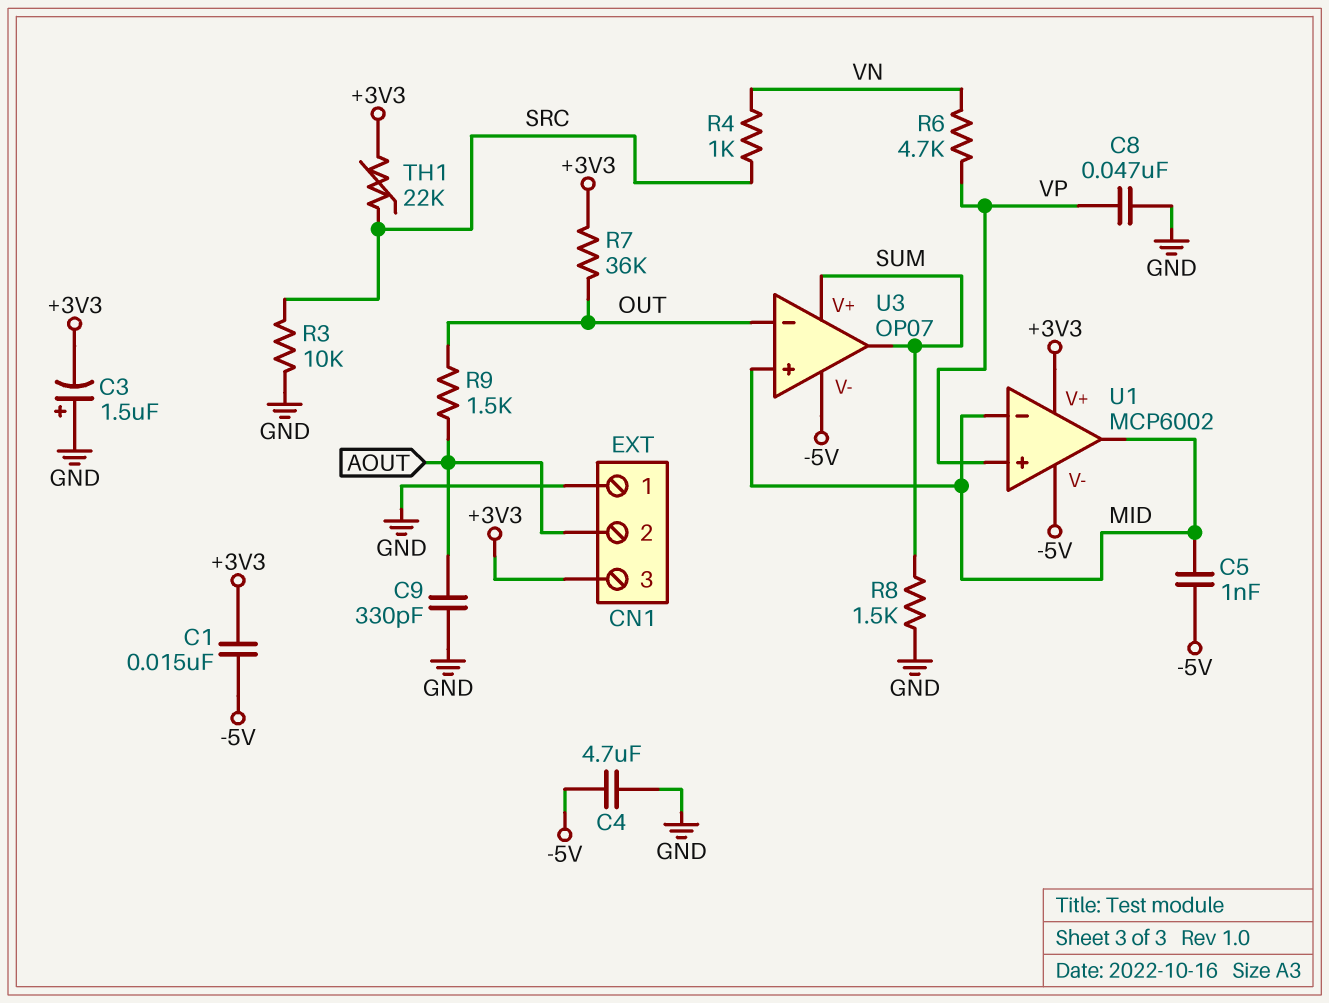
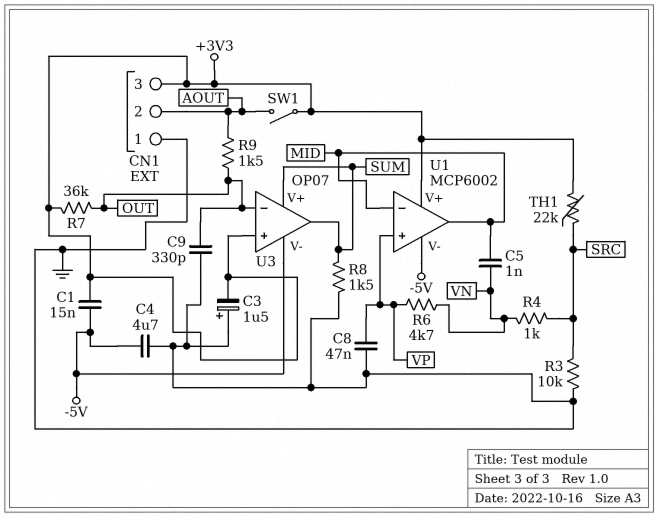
C5: 1nF (-5V, MID) -> 1nF (MID, VN)
C9: 330pF (AOUT, GND) -> 330pF (GND, OUT)
SW1: none -> switch (+3V3, AOUT)
U3 pin in+: MID -> +3V3

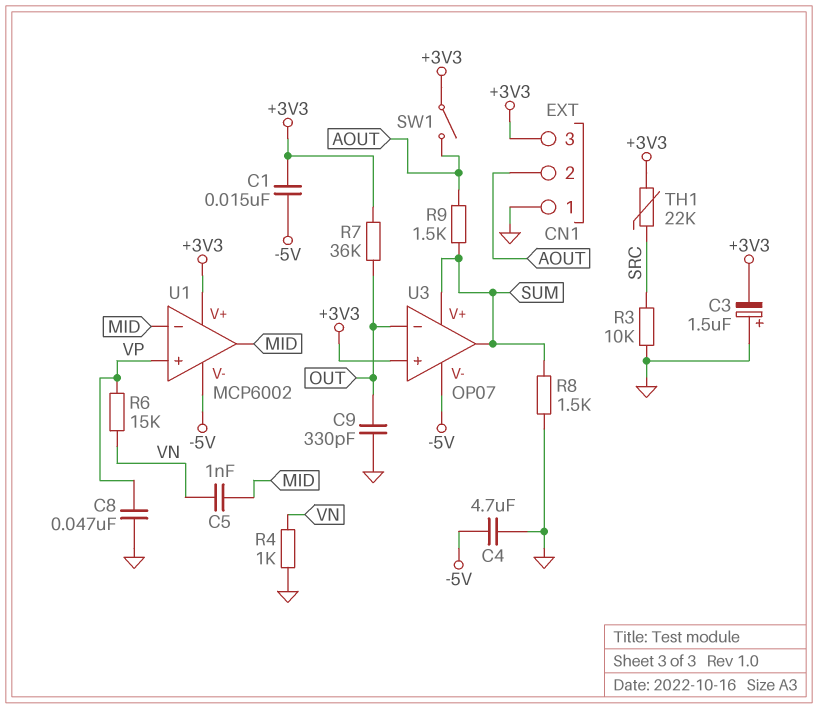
R4: 1k (SRC, VN) -> 1k (GND, VN)
R6: 4.7k (VN, VP) -> 15k (VN, VP)
R9: 1.5k (AOUT, OUT) -> 1.5k (AOUT, SUM)

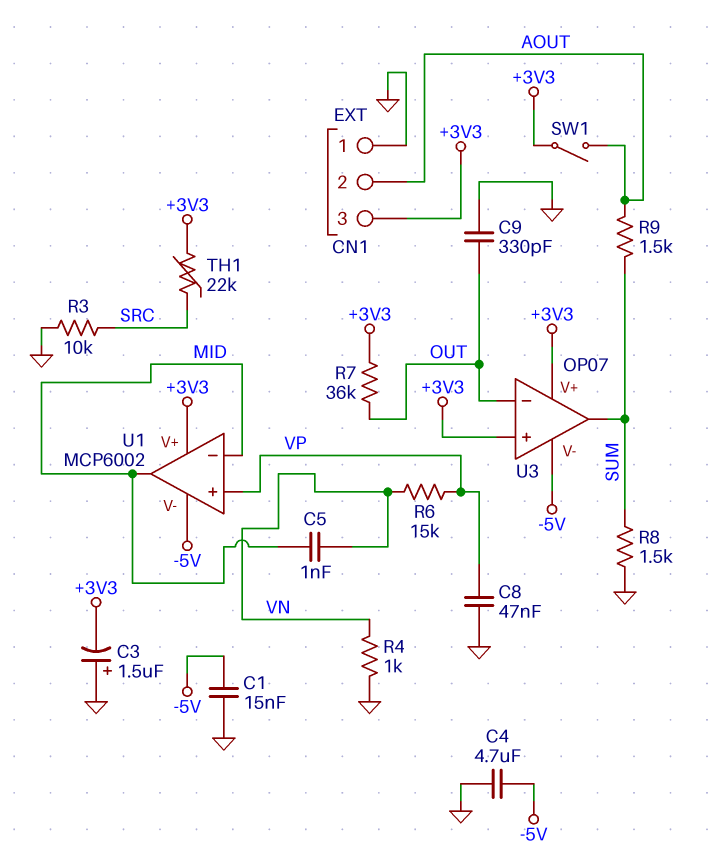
C1: 15nF (+3V3, -5V) -> 15nF (-5V, GND)
U3 pin V+: SUM -> +3V3

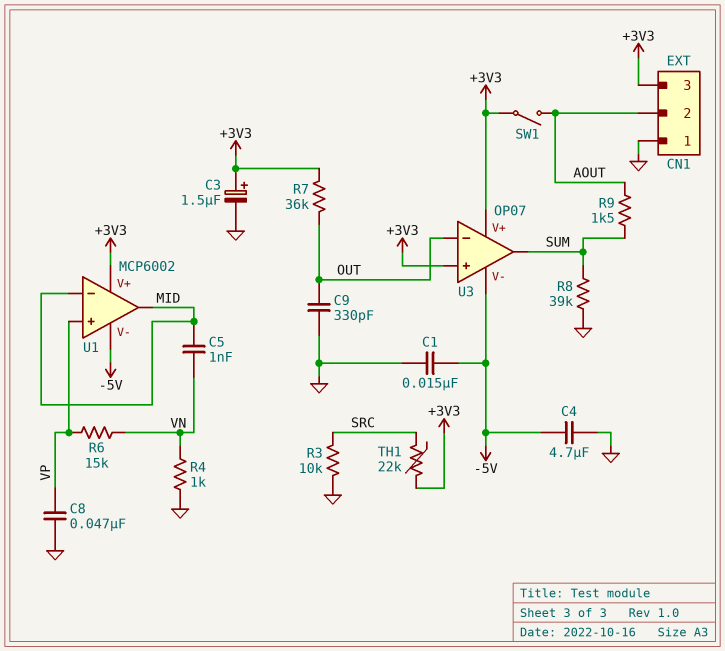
C3: 1.5uF (plus GND, minus +3V3) -> 1.5uF (plus +3V3, minus GND)
R8: 1.5k (GND, SUM) -> 39k (GND, SUM)

